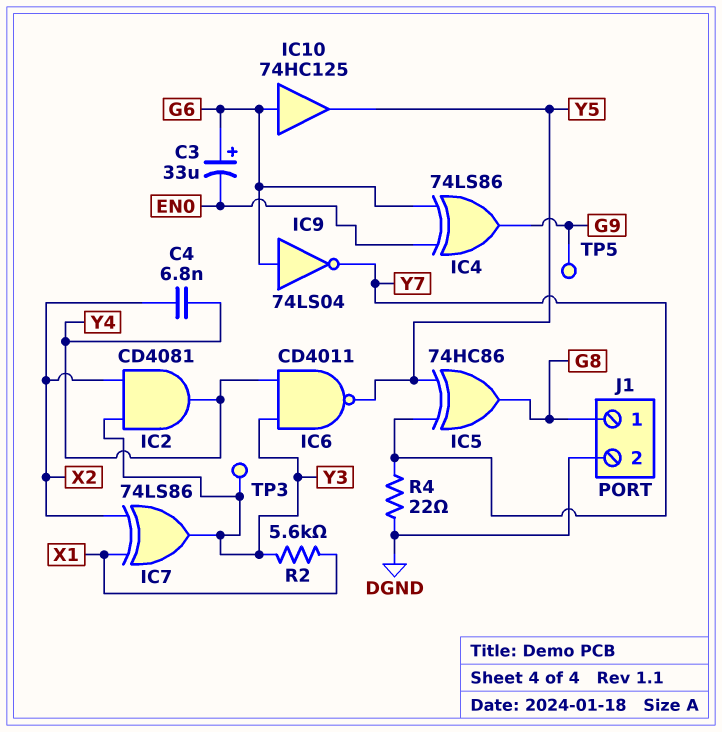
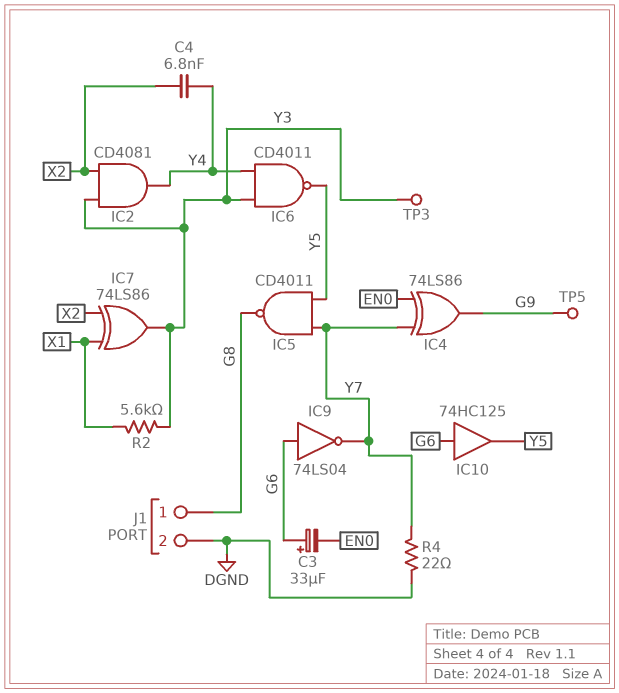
IC4: XOR 74LS86 (in EN0, in G6, out G9) -> XOR 74LS86 (in EN0, in Y7, out G9)
IC5: XOR 74HC86 (in Y5, in Y7, out G8) -> NAND CD4011 (in Y5, in Y7, out G8)

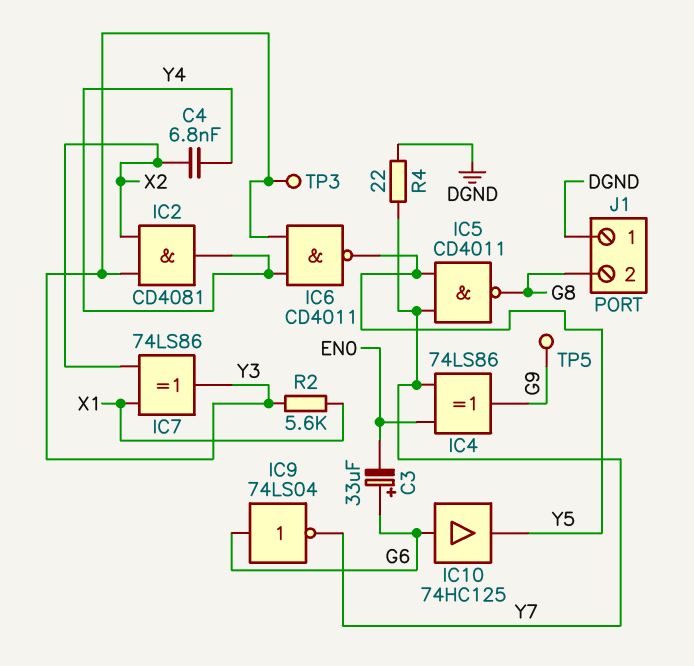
J1 pin 1: G8 -> DGND
J1 pin 2: DGND -> G8

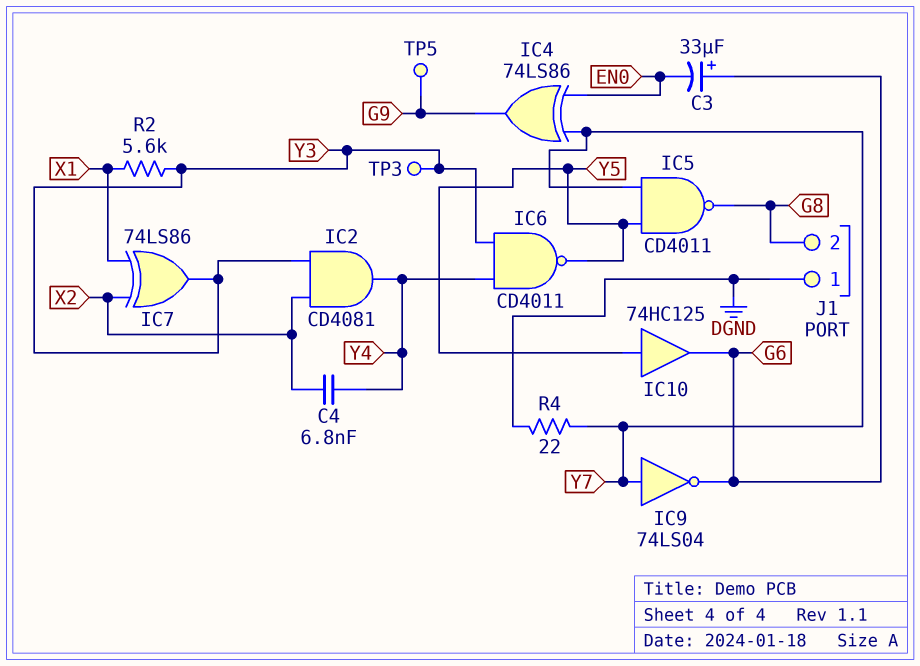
IC9: NOT 74LS04 (in G6, out Y7) -> NOT 74LS04 (in Y7, out G6)
IC10: buffer 74HC125 (in G6, out Y5) -> buffer 74HC125 (in Y5, out G6)

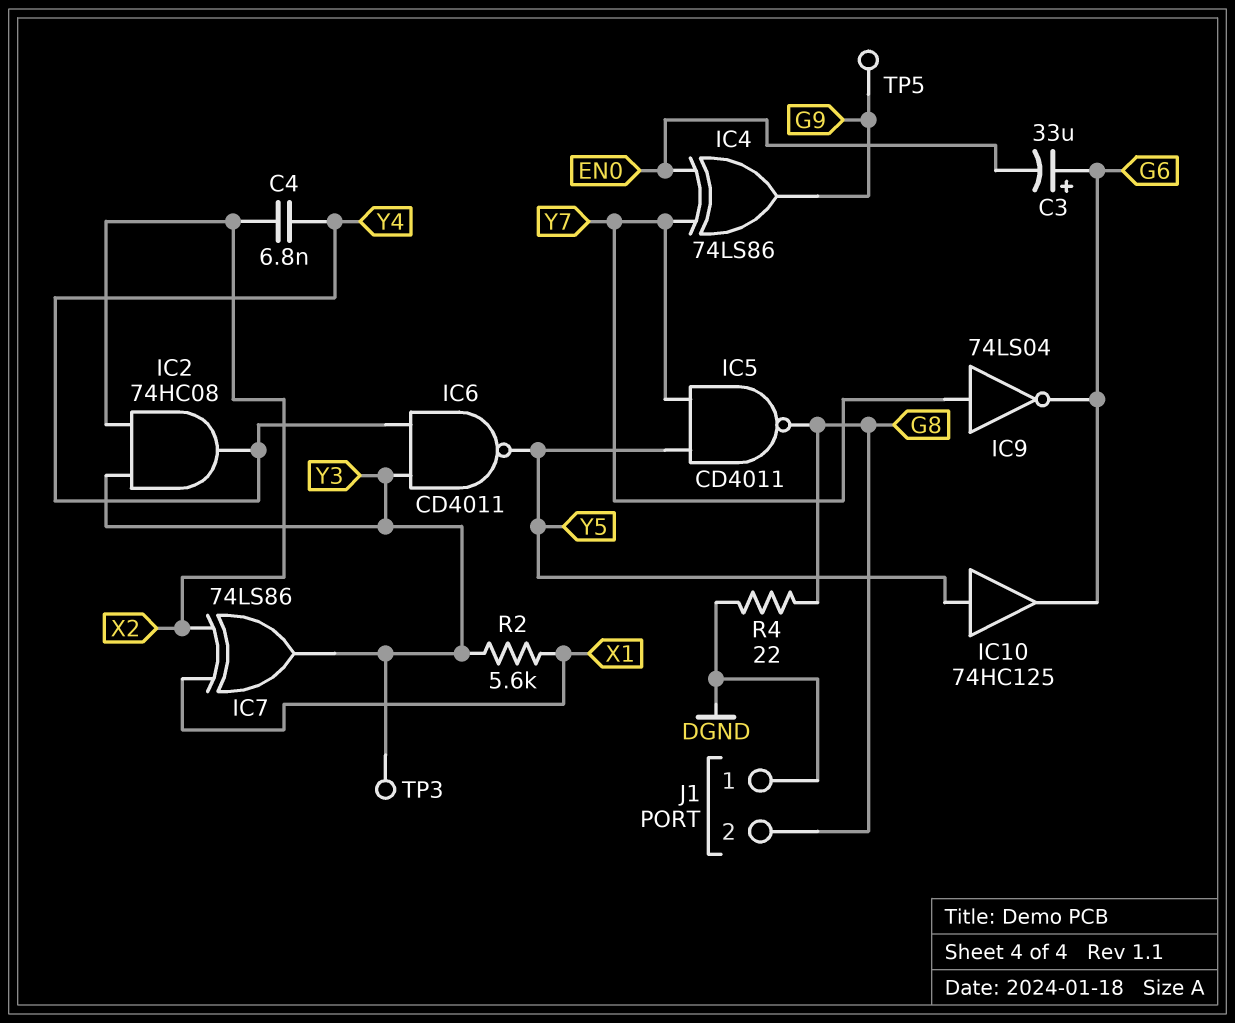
IC2: AND CD4081 (in X2, in Y3, out Y4) -> AND 74HC08 (in X2, in Y3, out Y4)
R4: 22 (DGND, Y7) -> 22 (DGND, G8)

